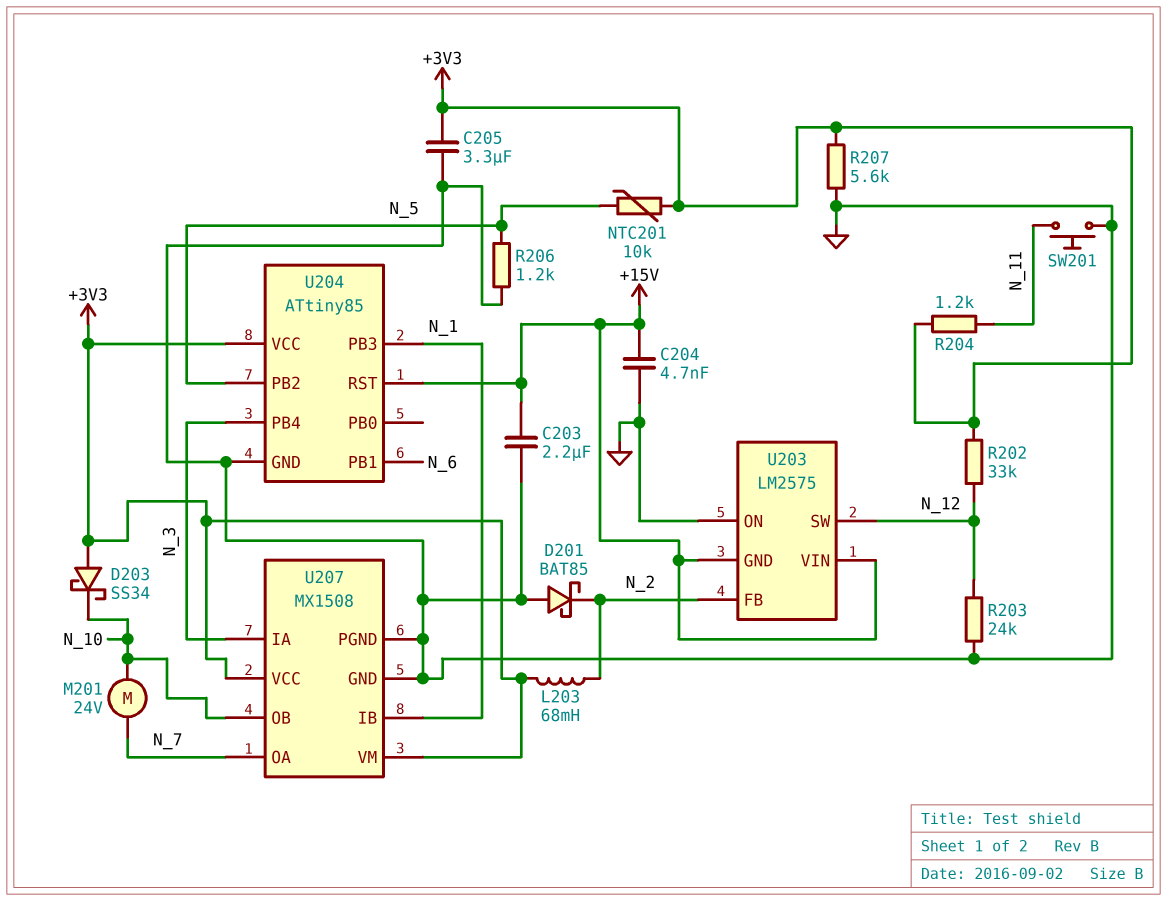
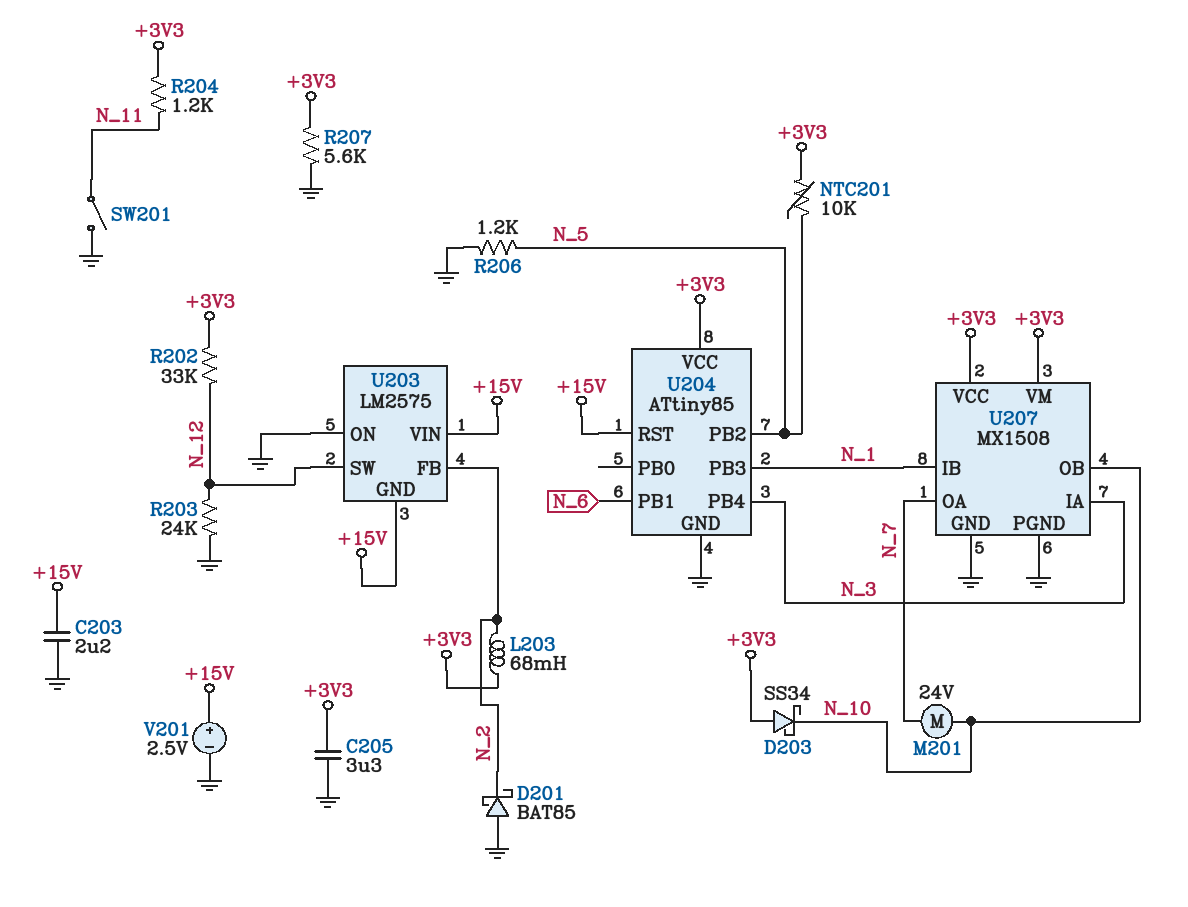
C204: 4.7nF (+15V, GND) -> none
SW201: button (GND, N_11) -> switch (GND, N_11)
V201: none -> 2.5V (plus +15V, minus GND)

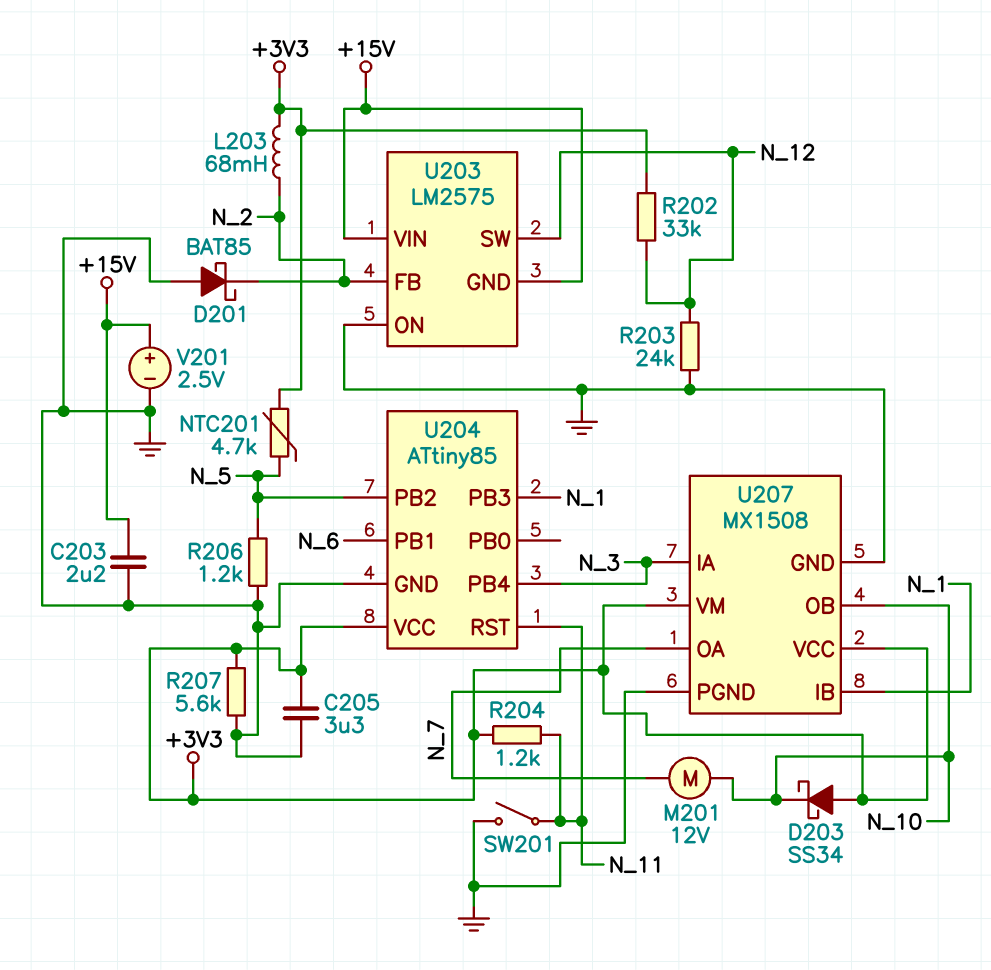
M201: motor 24V (N_7, N_10) -> motor 12V (N_7, N_10)
NTC201: 10k (+3V3, N_5) -> 4.7k (+3V3, N_5)
U204 pin RST: +15V -> N_11

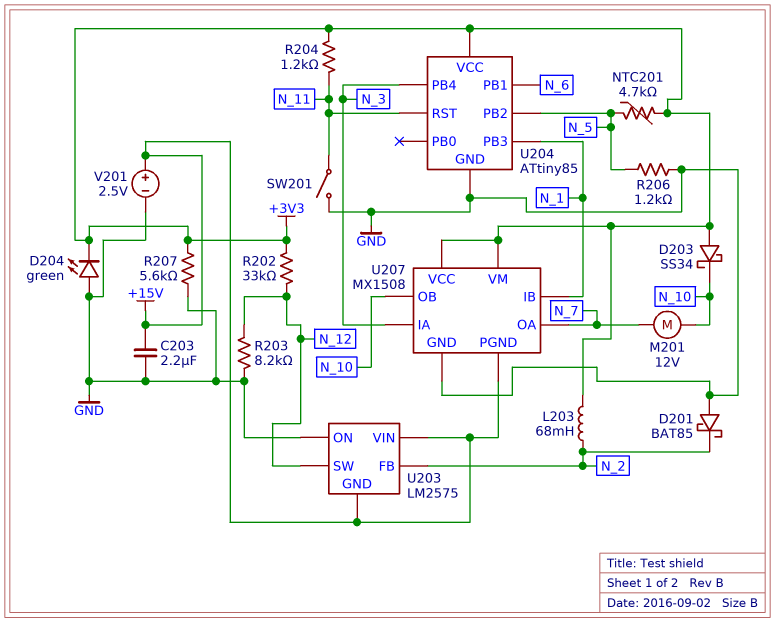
C205: 3.3uF (+3V3, GND) -> none
D204: none -> LED green (A GND, K +3V3)
R203: 24k (GND, N_12) -> 8.2k (GND, N_12)
U207 pin PGND: GND -> +15V

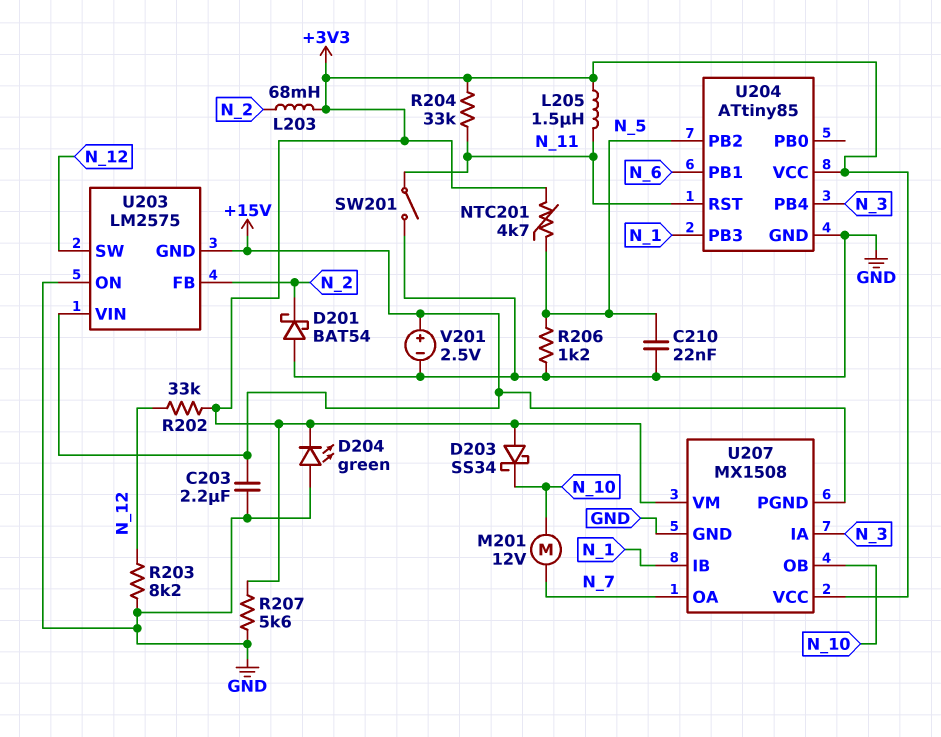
C210: none -> 22nF (GND, N_5)
D201: schottky BAT85 (A GND, K N_2) -> schottky BAT54 (A GND, K N_2)
L205: none -> 1.5uH (+3V3, N_11)
R204: 1.2k (+3V3, N_11) -> 33k (+3V3, N_11)

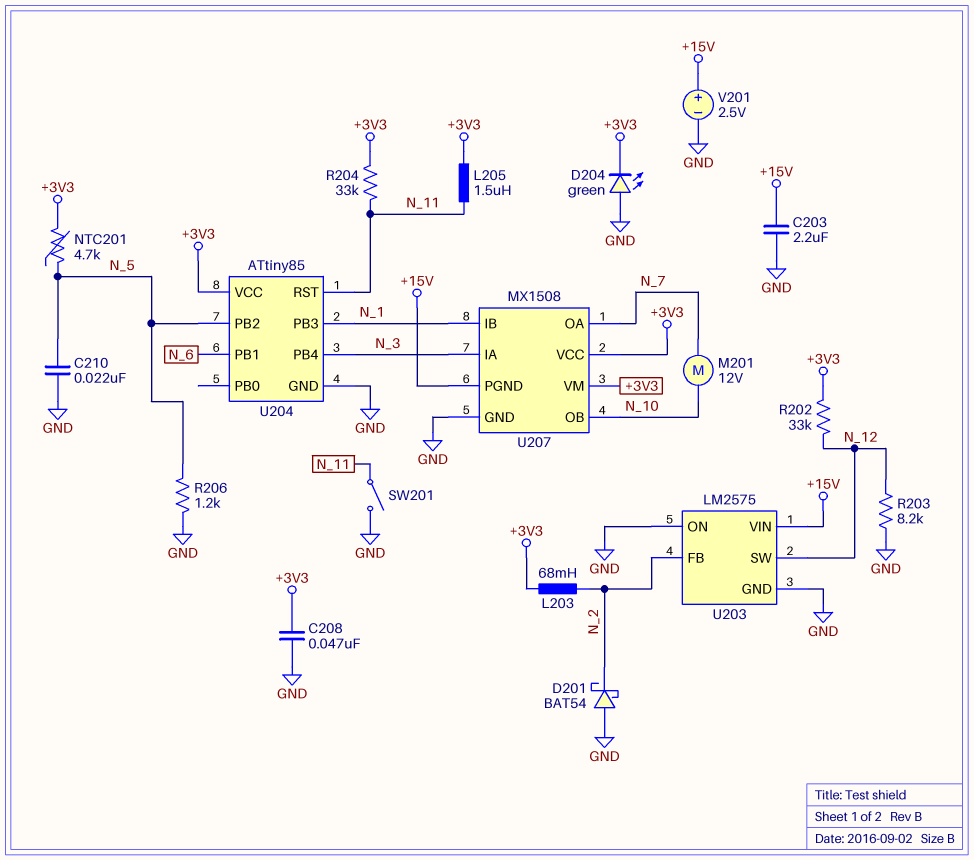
C208: none -> 47nF (+3V3, GND)
D203: schottky SS34 (A +3V3, K N_10) -> none
R207: 5.6k (+3V3, GND) -> none
U203 pin GND: +15V -> GND

